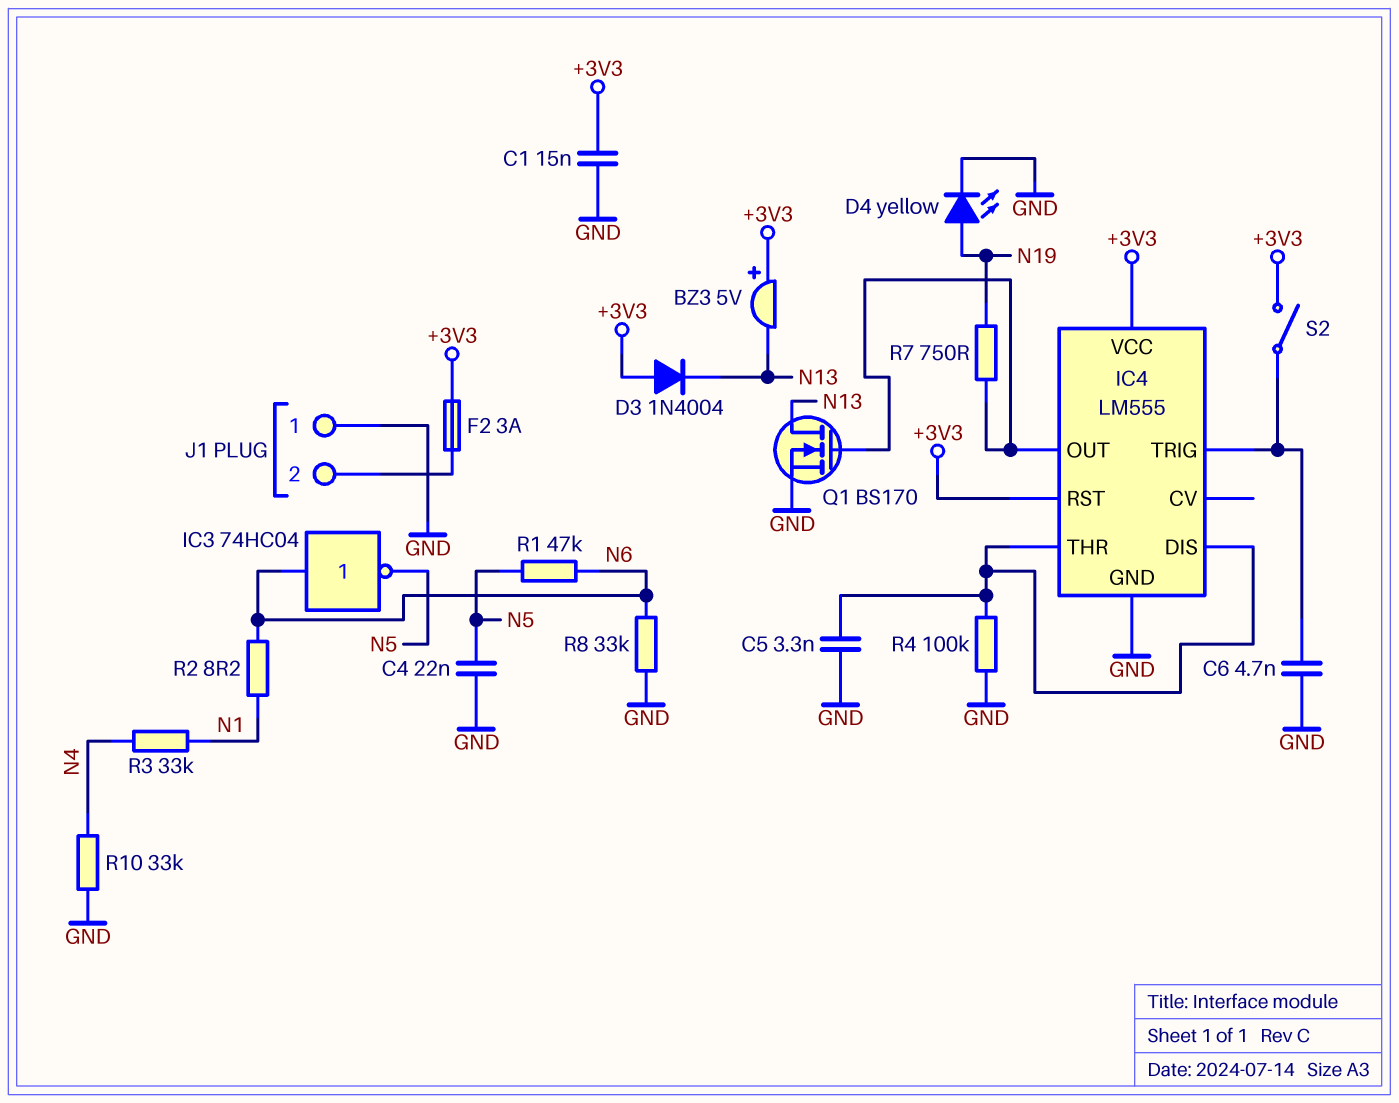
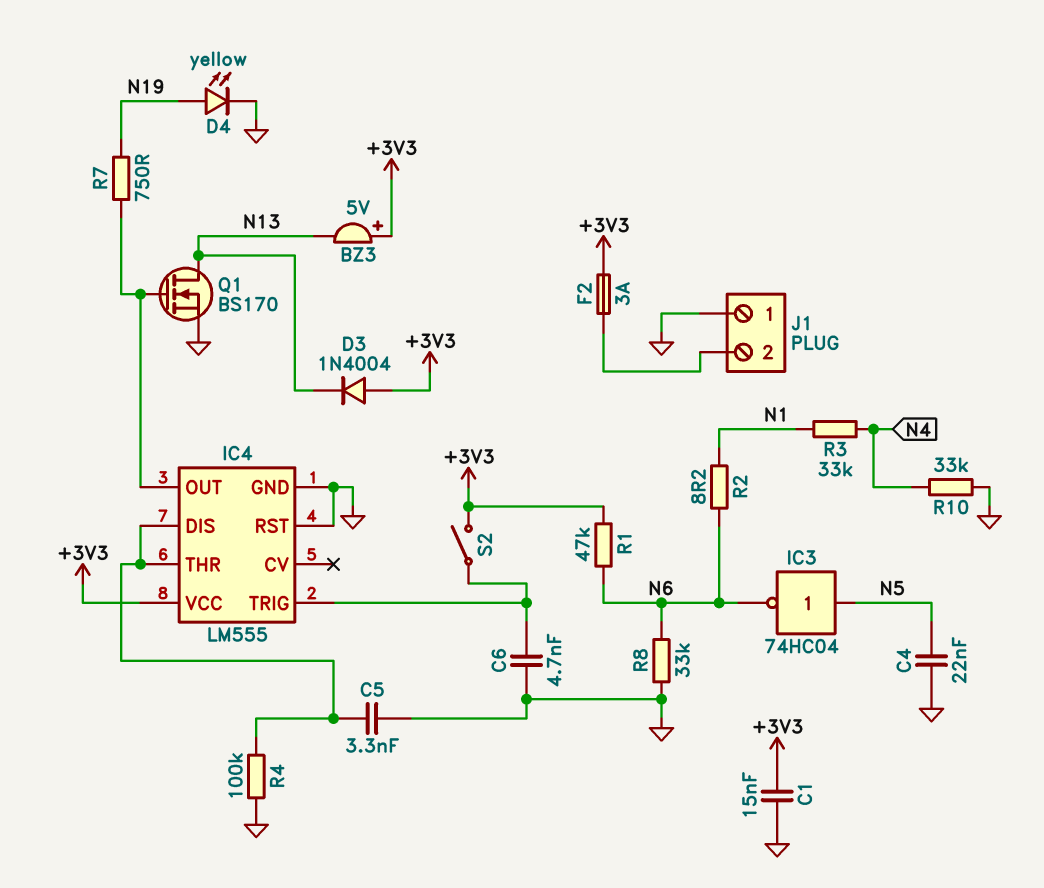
IC3: NOT 74HC04 (in N6, out N5) -> NOT 74HC04 (in N5, out N6)
IC4 pin RST: +3V3 -> GND
R1: 47k (N5, N6) -> 47k (+3V3, N6)

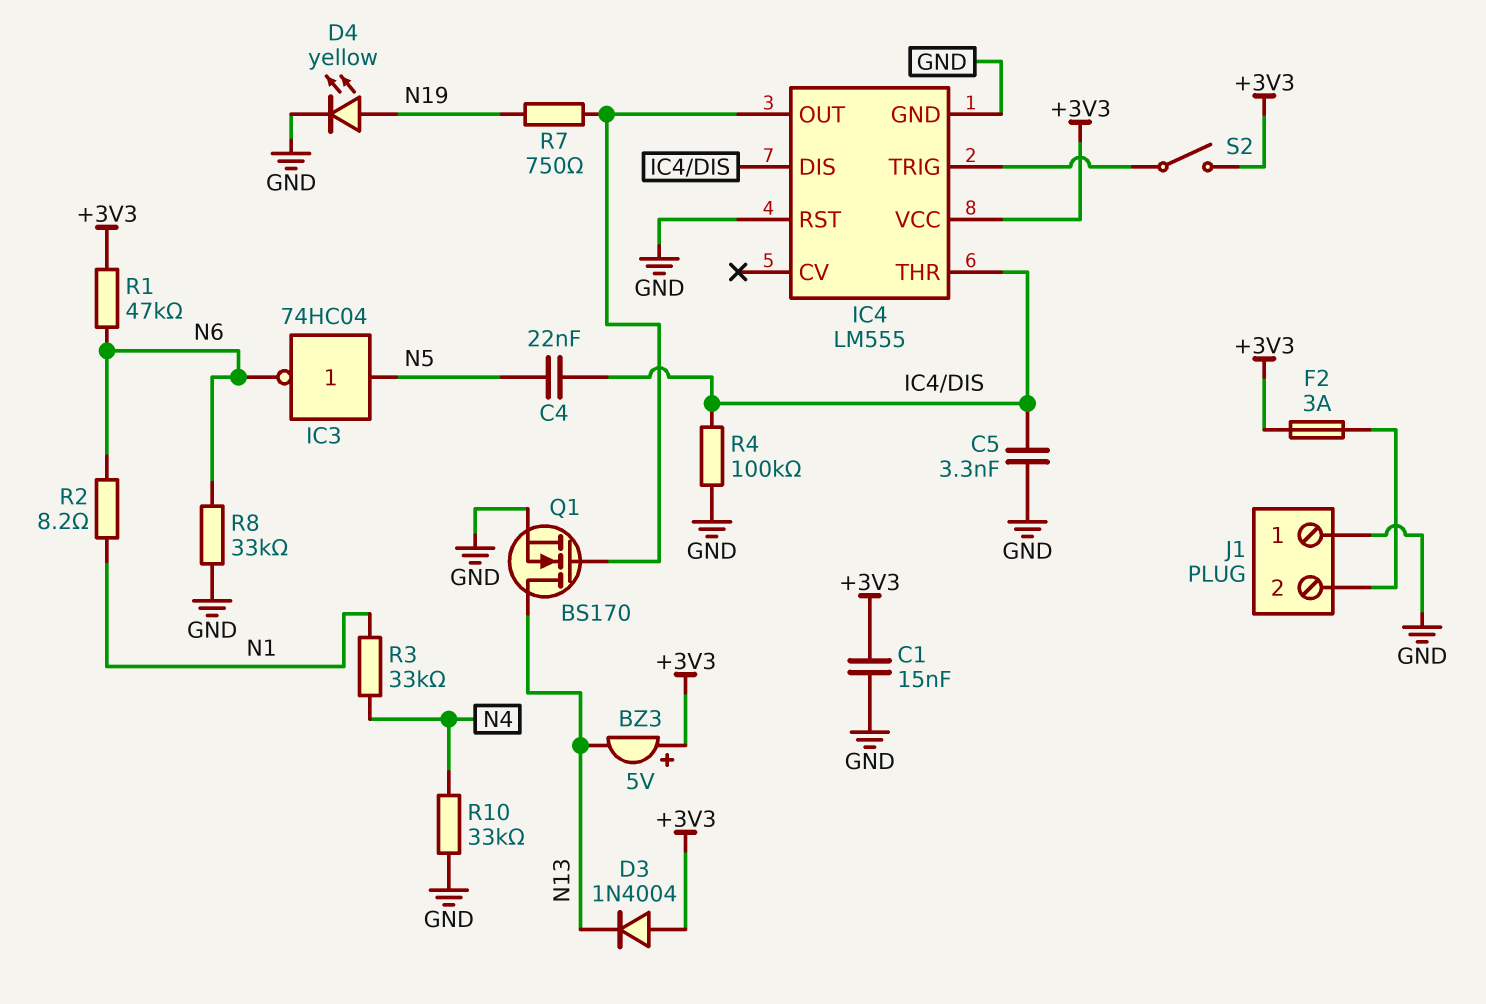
C4: 22nF (GND, N5) -> 22nF (IC4/DIS, N5)
C6: 4.7nF (GND, IC4/TRIG) -> none

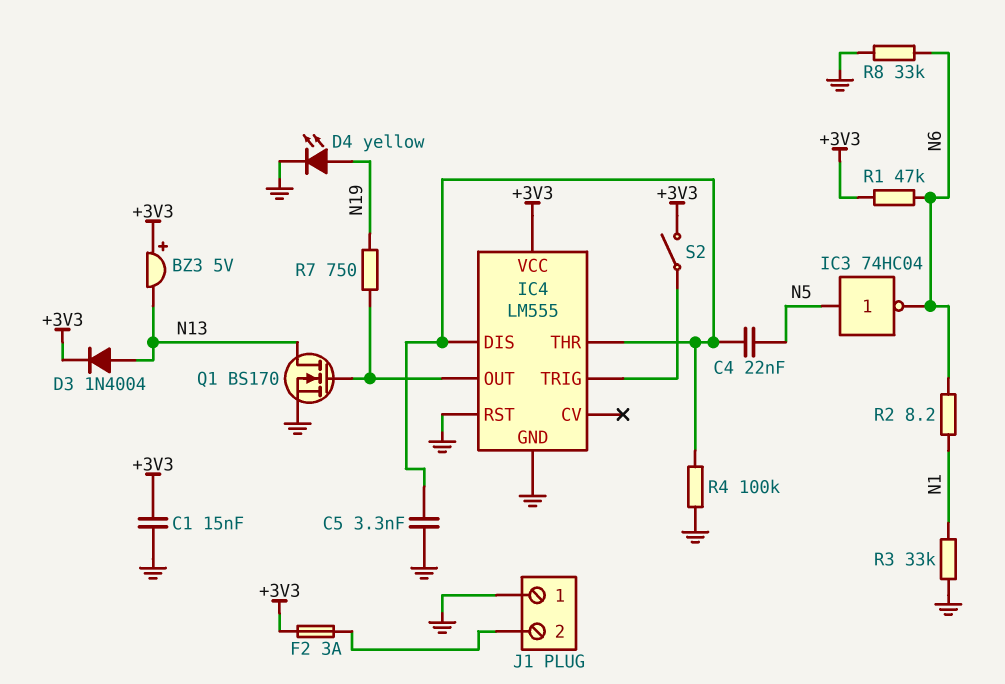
D3: diode 1N4004 (A +3V3, K N13) -> diode 1N4004 (A N13, K +3V3)
R3: 33k (N1, N4) -> 33k (GND, N1)
R10: 33k (GND, N4) -> none

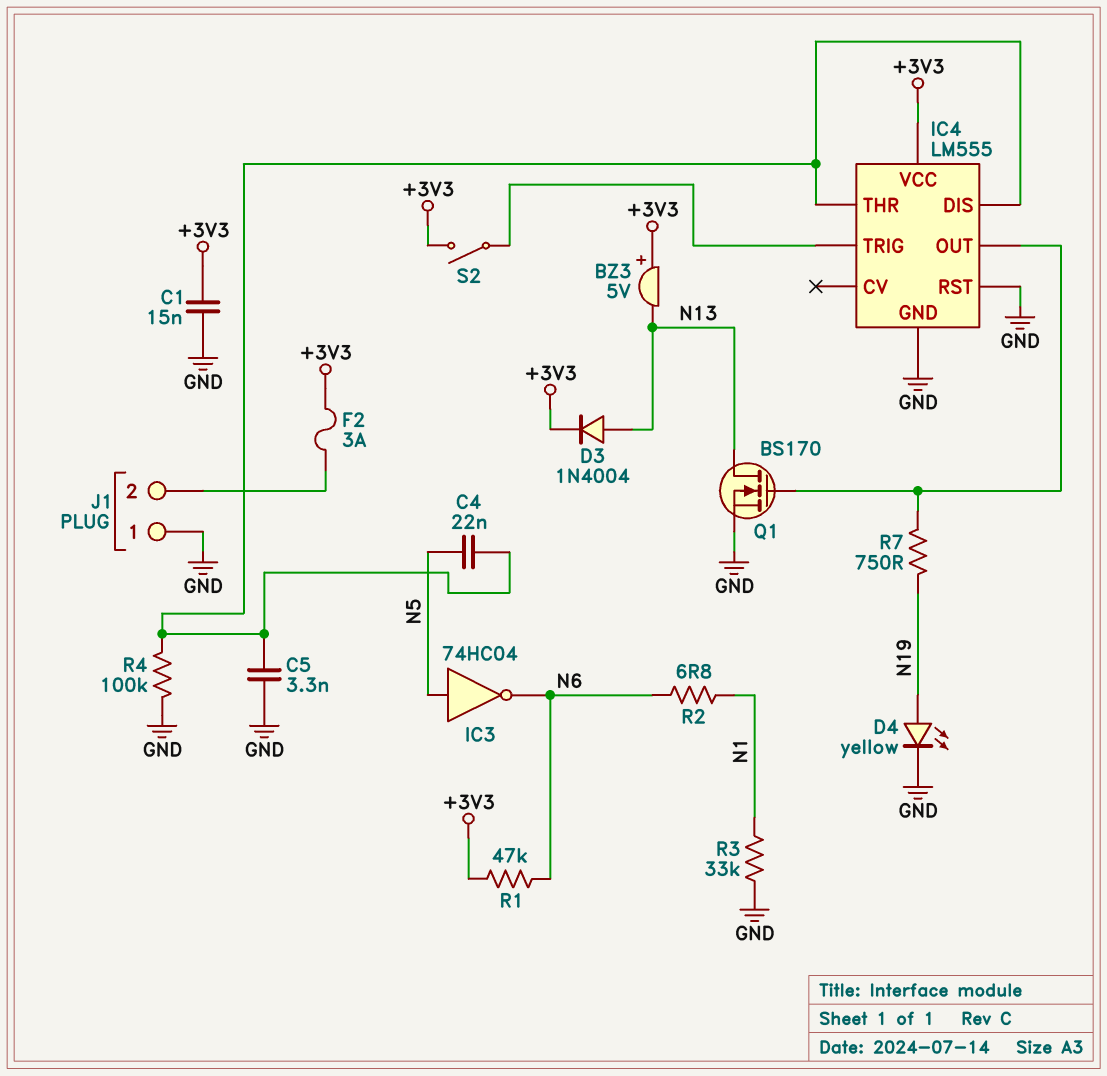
R2: 8.2 (N1, N6) -> 6.8 (N1, N6)
R8: 33k (GND, N6) -> none

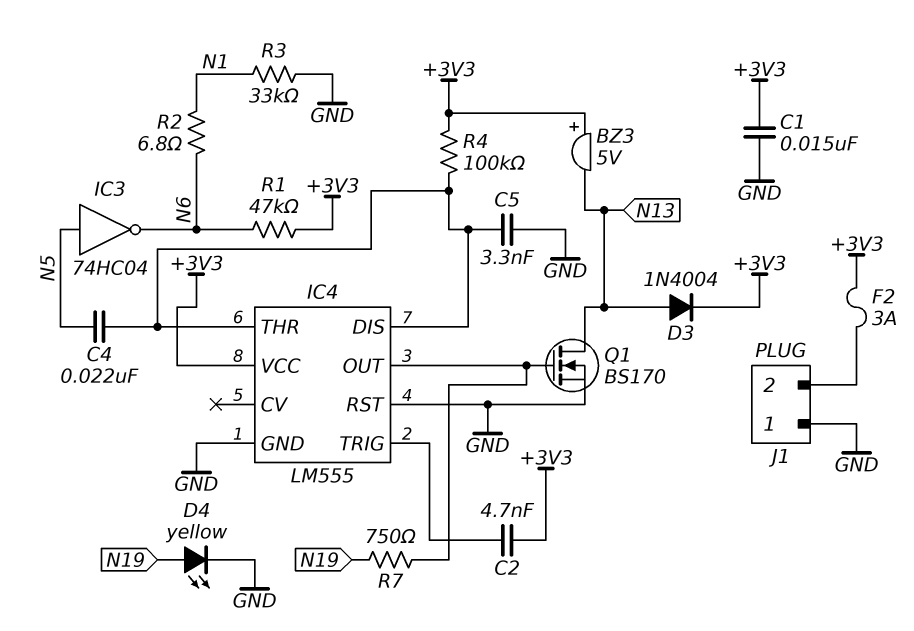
C2: none -> 4.7nF (+3V3, IC4/TRIG)
R4: 100k (GND, IC4/DIS) -> 100k (+3V3, IC4/DIS)
S2: switch (+3V3, IC4/TRIG) -> none

